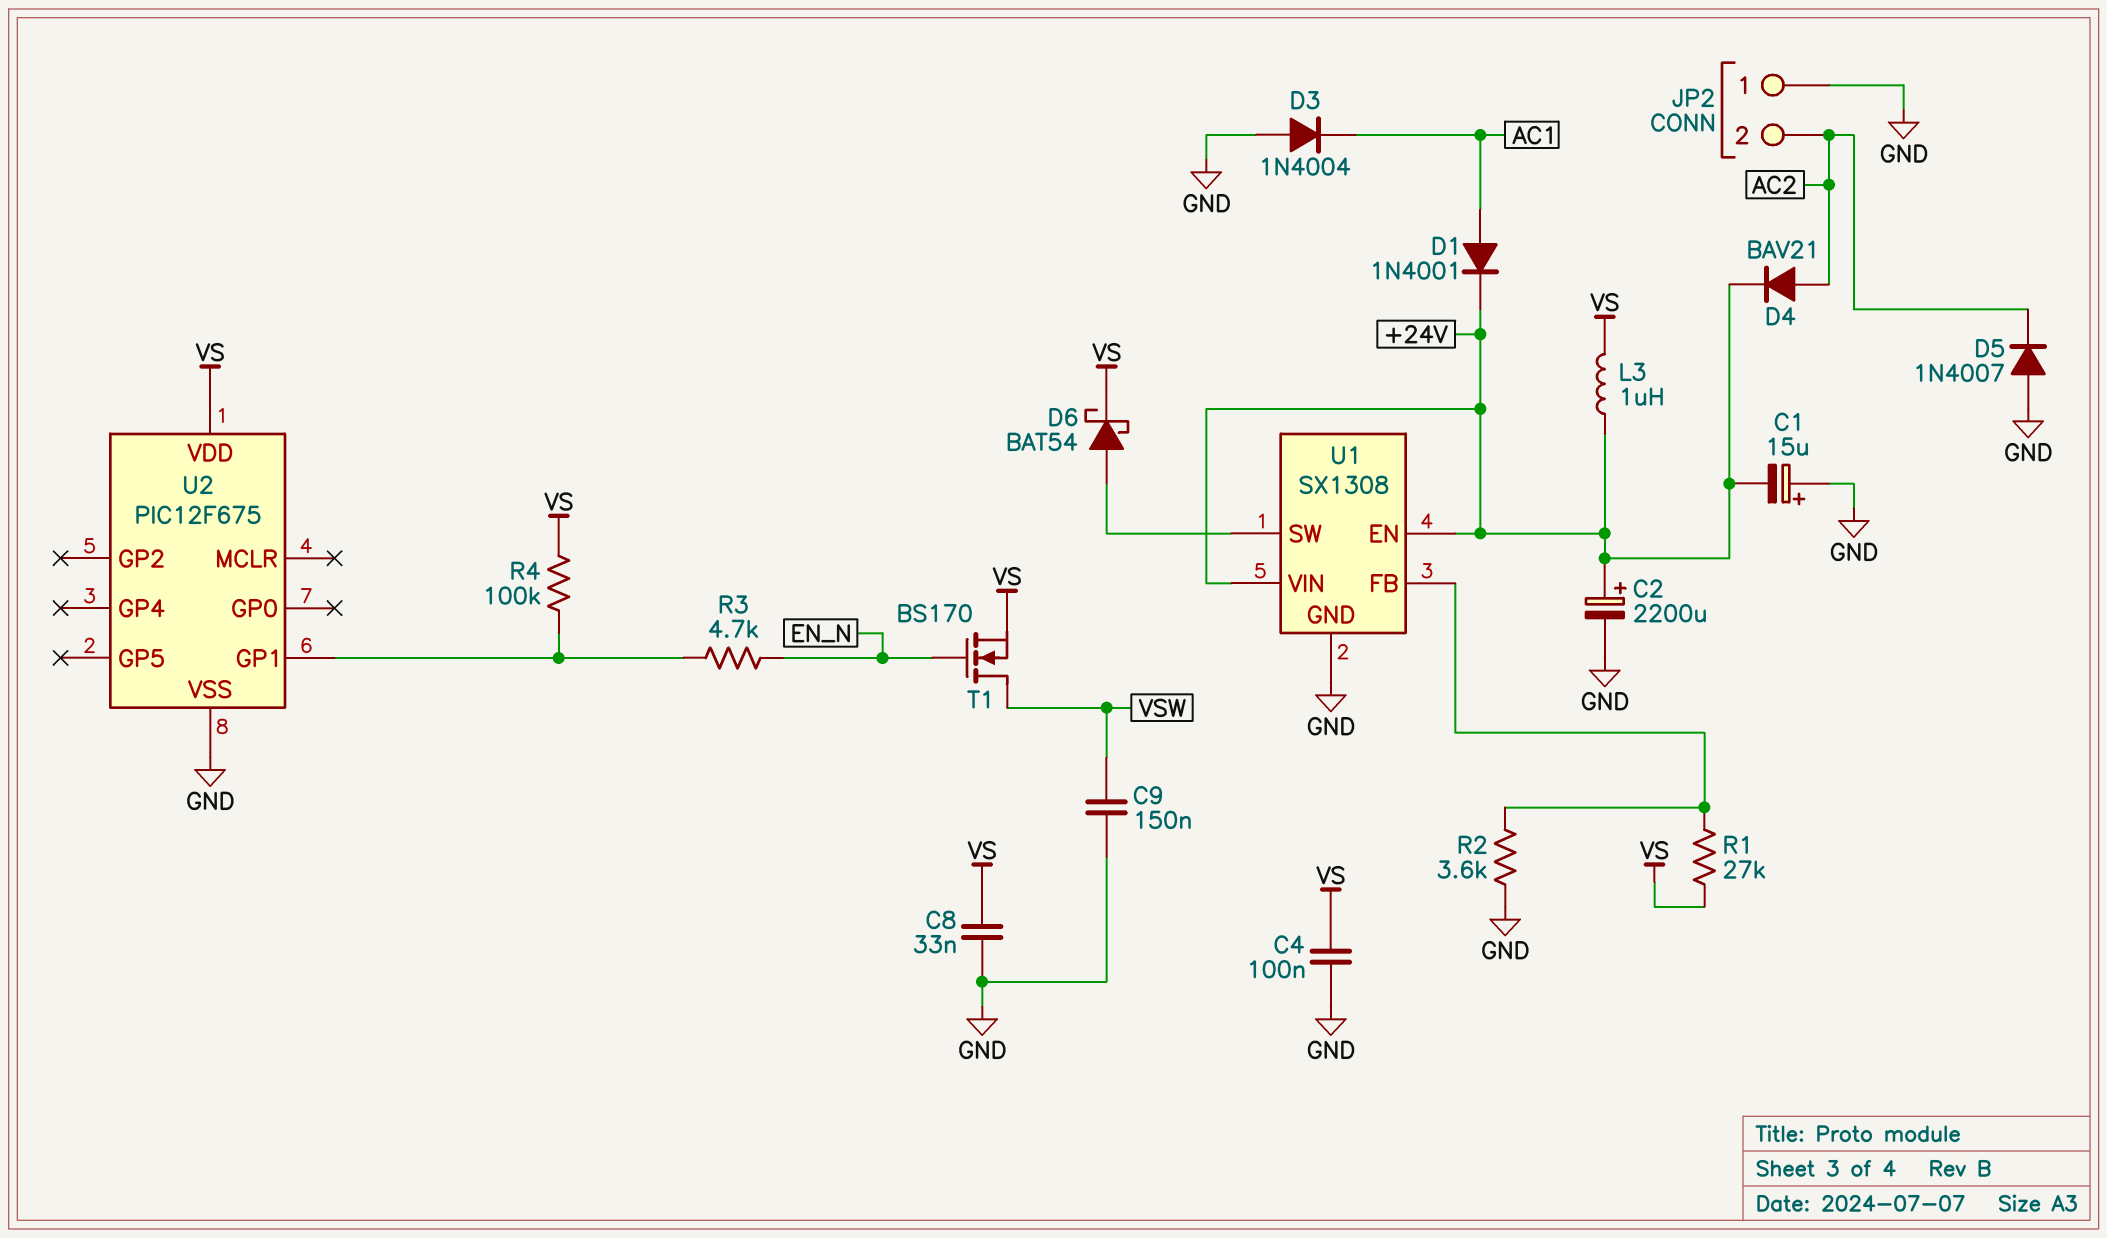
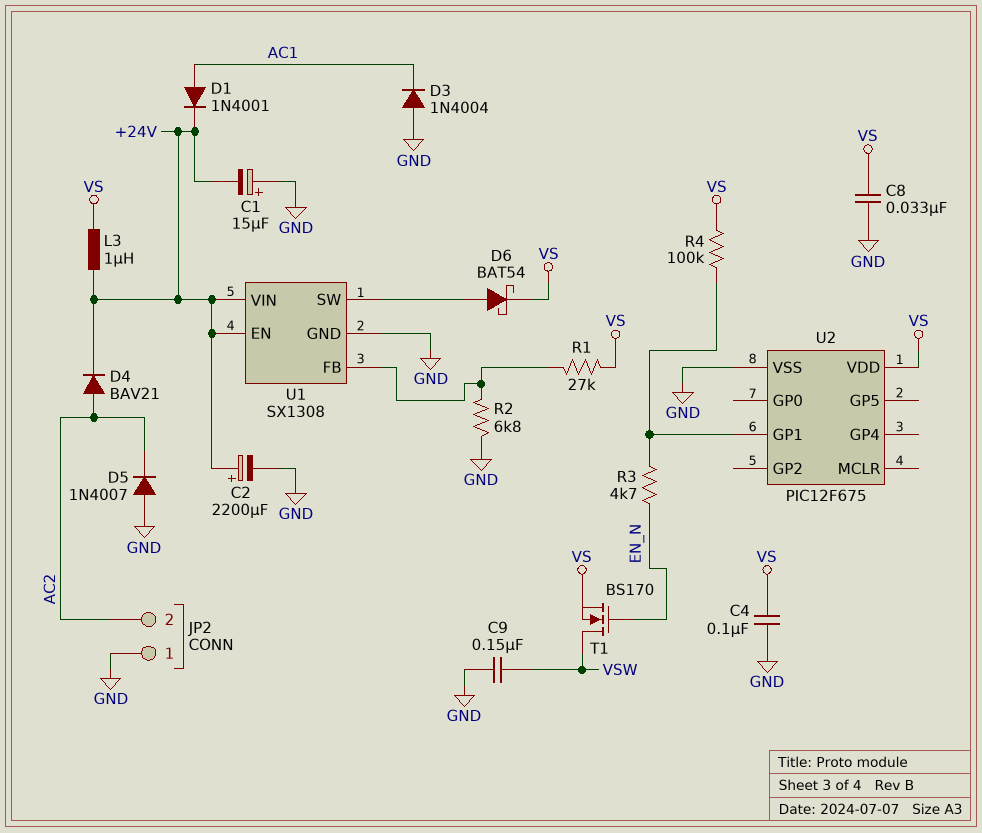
R2: 3.6k (GND, U1/FB) -> 6.8k (GND, U1/FB)

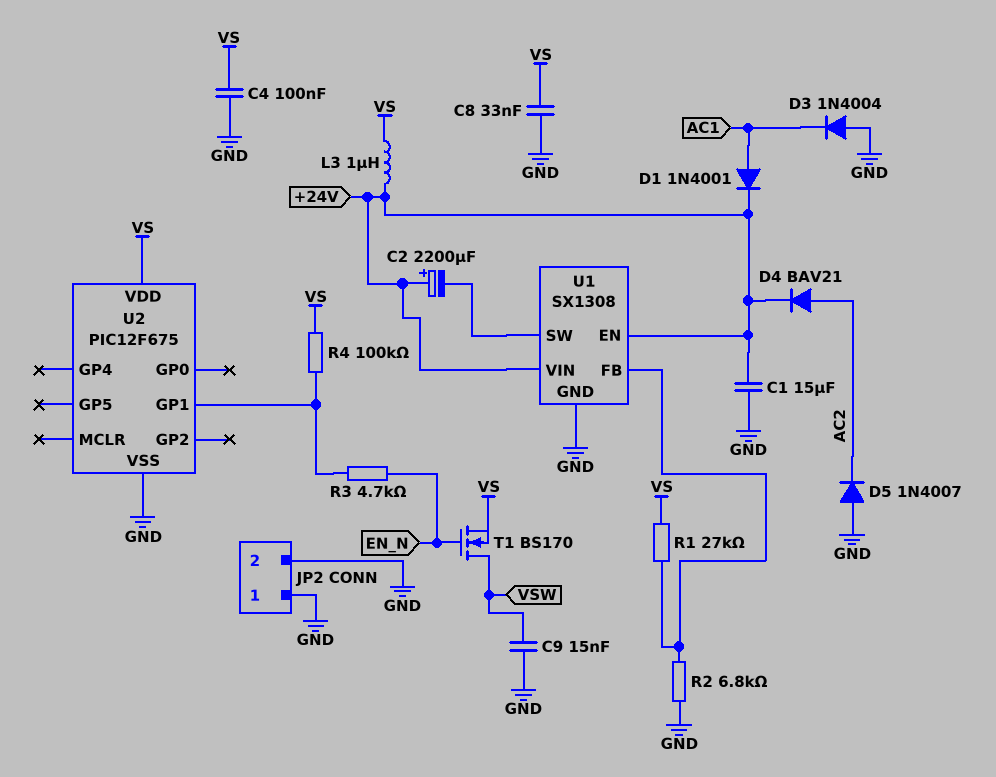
C1: 15uF (plus GND, minus +24V) -> 15uF (+24V, GND)
C2: 2200uF (plus +24V, minus GND) -> 2200uF (plus +24V, minus U1/SW)
C9: 150nF (GND, VSW) -> 15nF (GND, VSW)
D6: schottky BAT54 (A U1/SW, K VS) -> none
JP2 pin 2: AC2 -> GND

